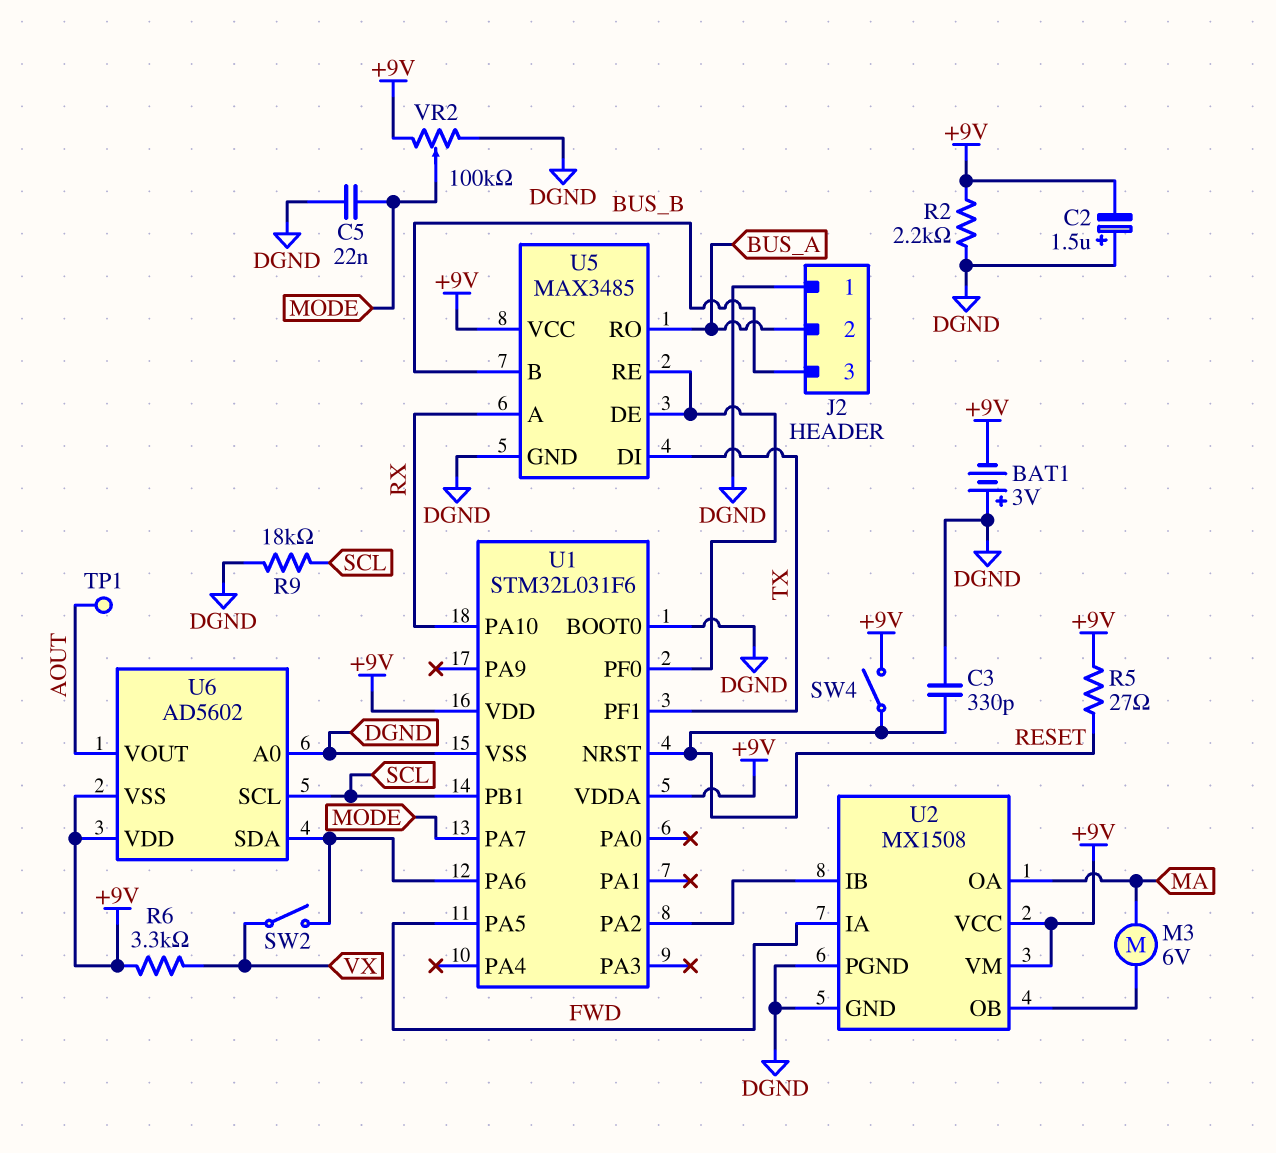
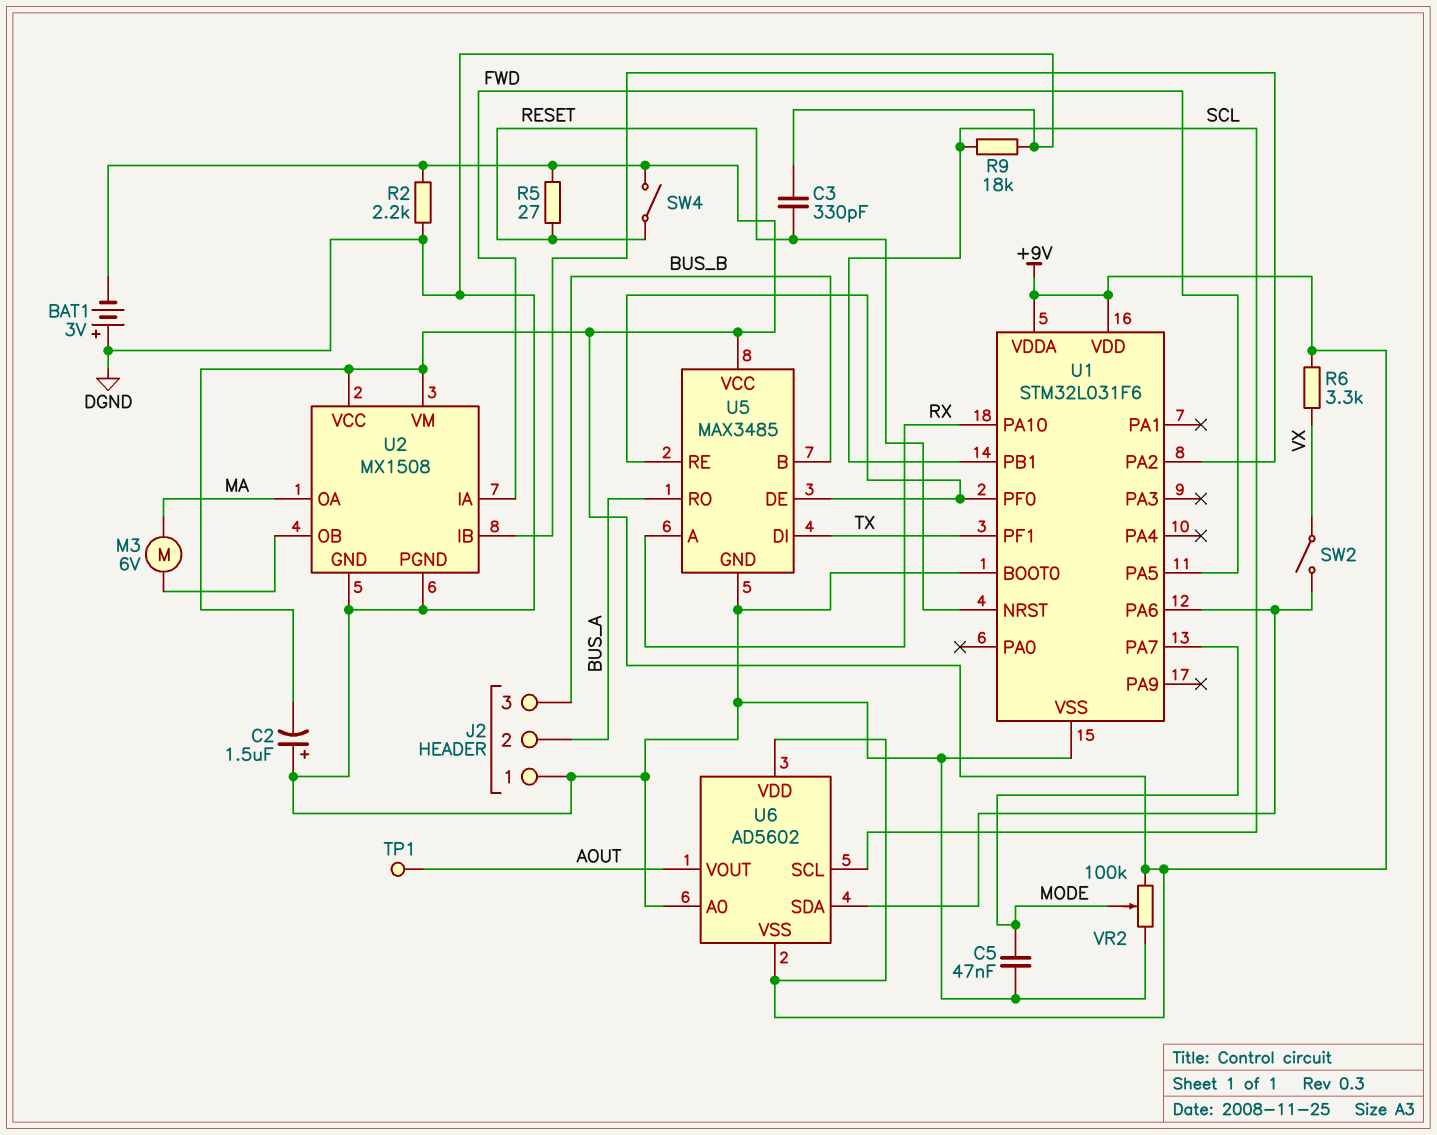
C5: 22nF (DGND, MODE) -> 47nF (DGND, MODE)

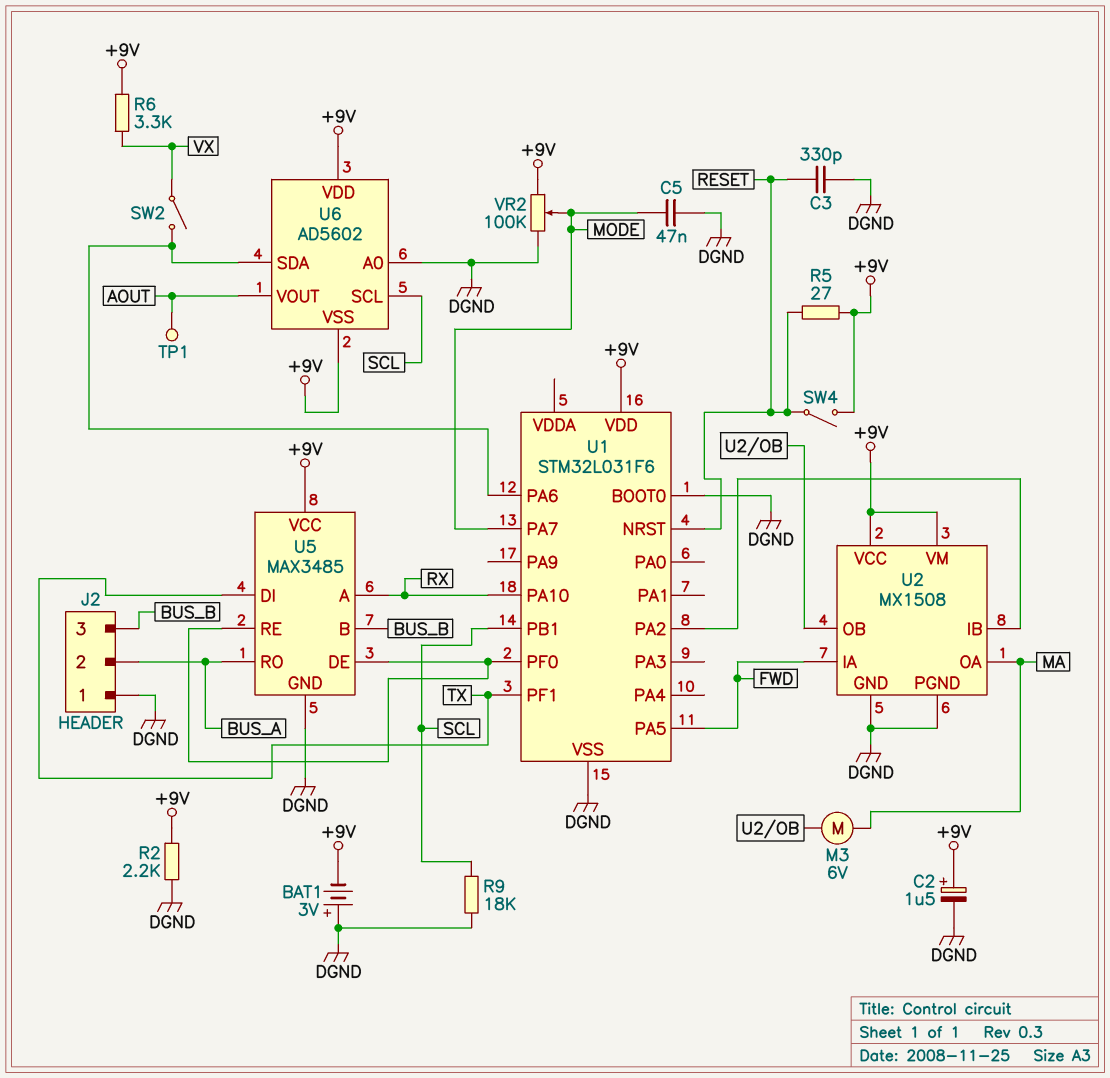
C2: 1.5uF (plus DGND, minus +9V) -> 1.5uF (plus +9V, minus DGND)
U1 pin VDDA: +9V -> none

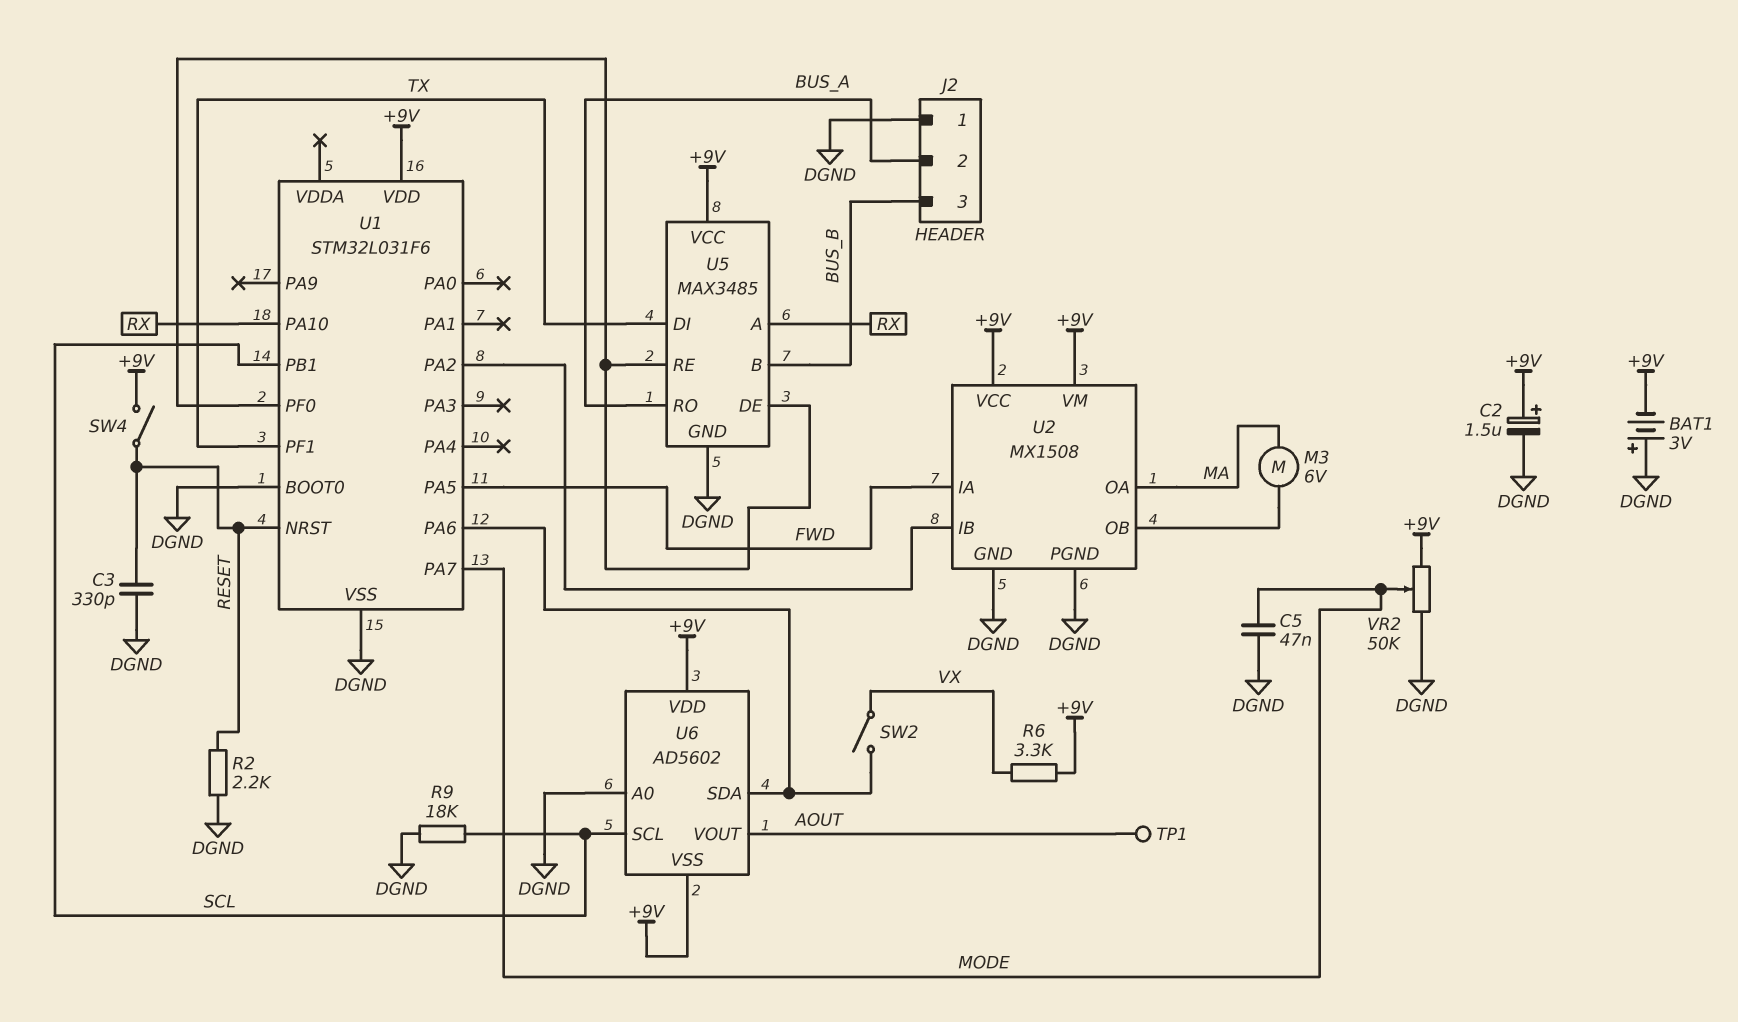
R2: 2.2k (+9V, DGND) -> 2.2k (DGND, RESET)
R5: 27 (+9V, RESET) -> none
VR2: 100k (+9V, DGND, wiper MODE) -> 50k (+9V, DGND, wiper MODE)

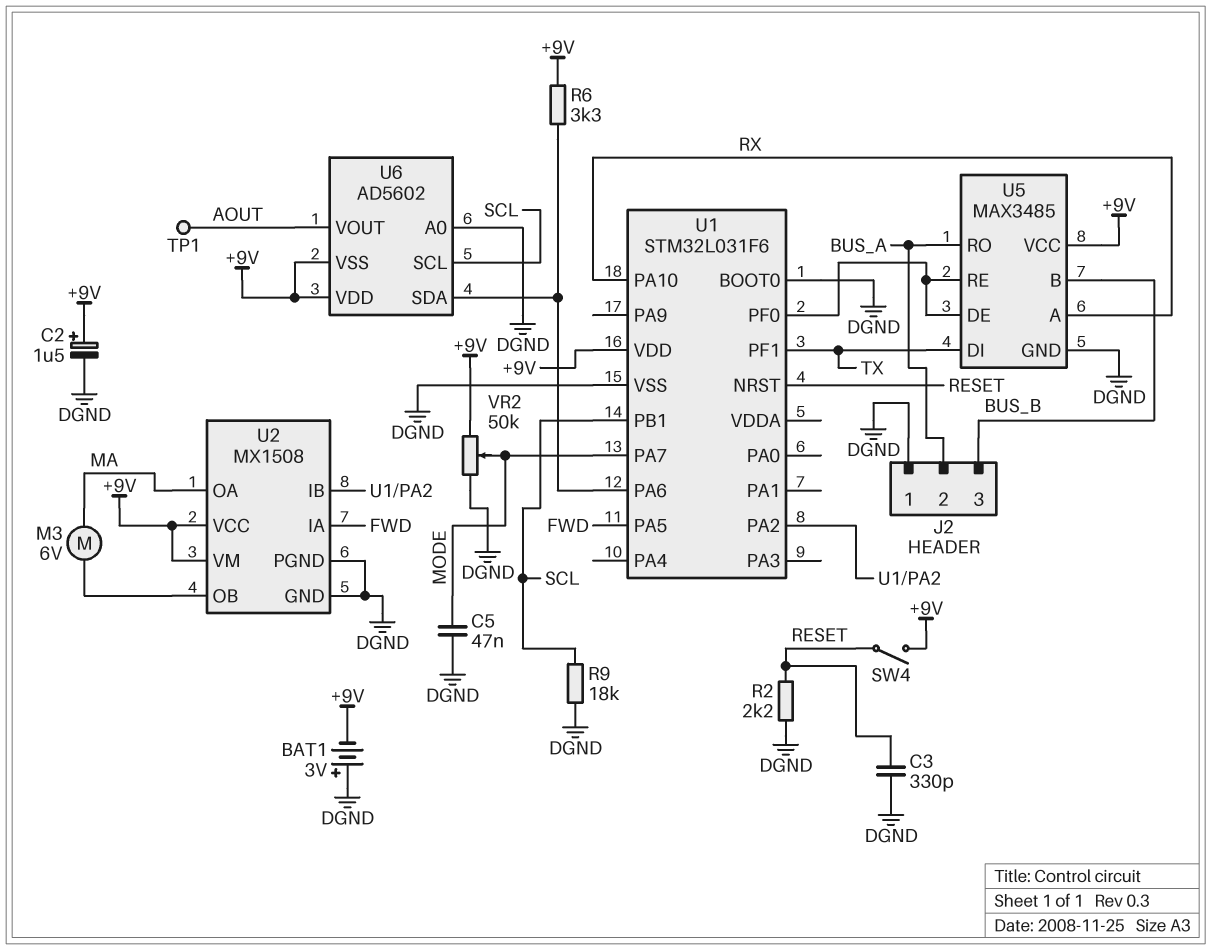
R6: 3.3k (+9V, VX) -> 3.3k (+9V, U1/PA6)
SW2: switch (U1/PA6, VX) -> none

